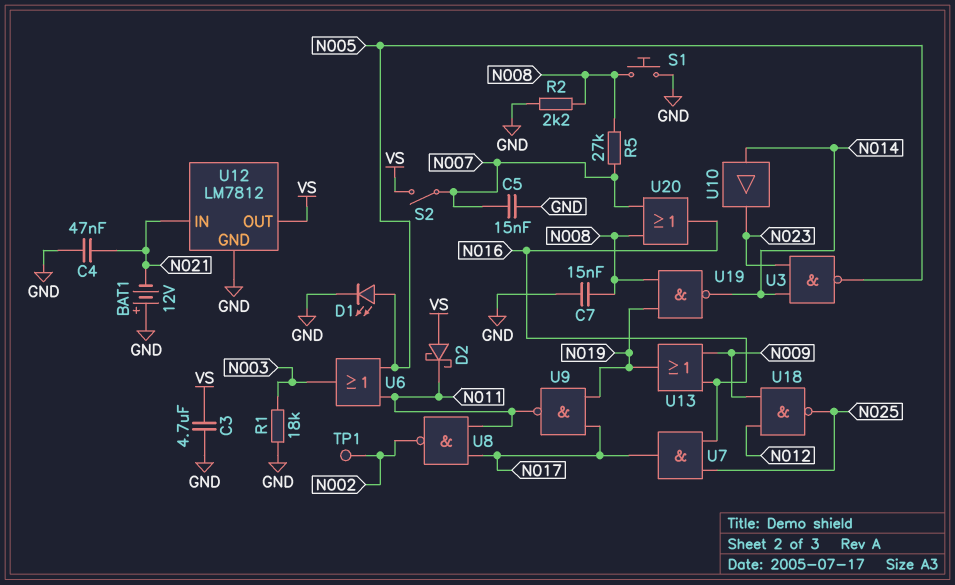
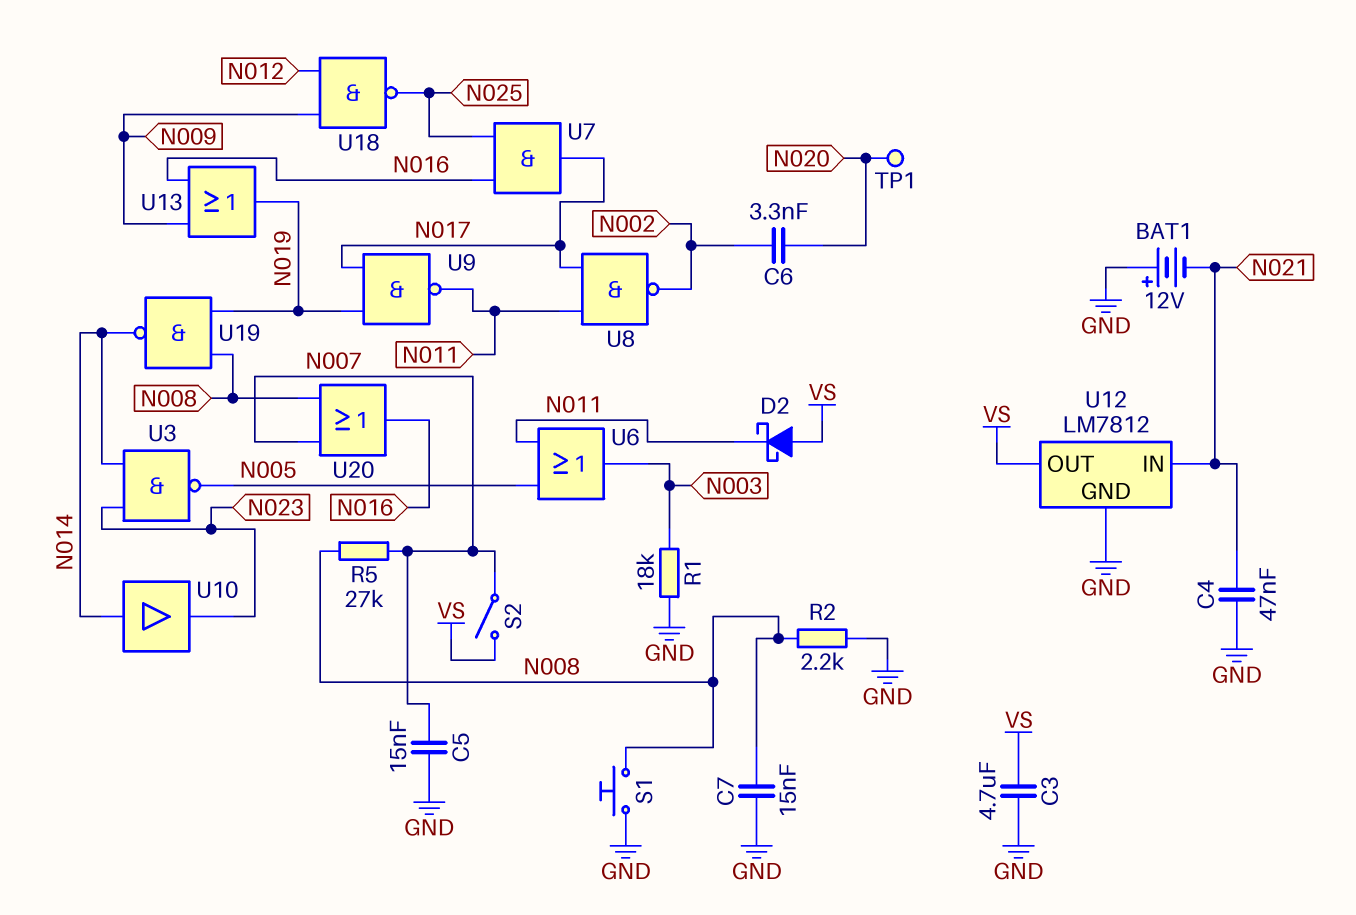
C6: none -> 3.3nF (N002, N020)
D1: LED (A N005, K GND) -> none
TP1: test point (N002) -> test point (N020)

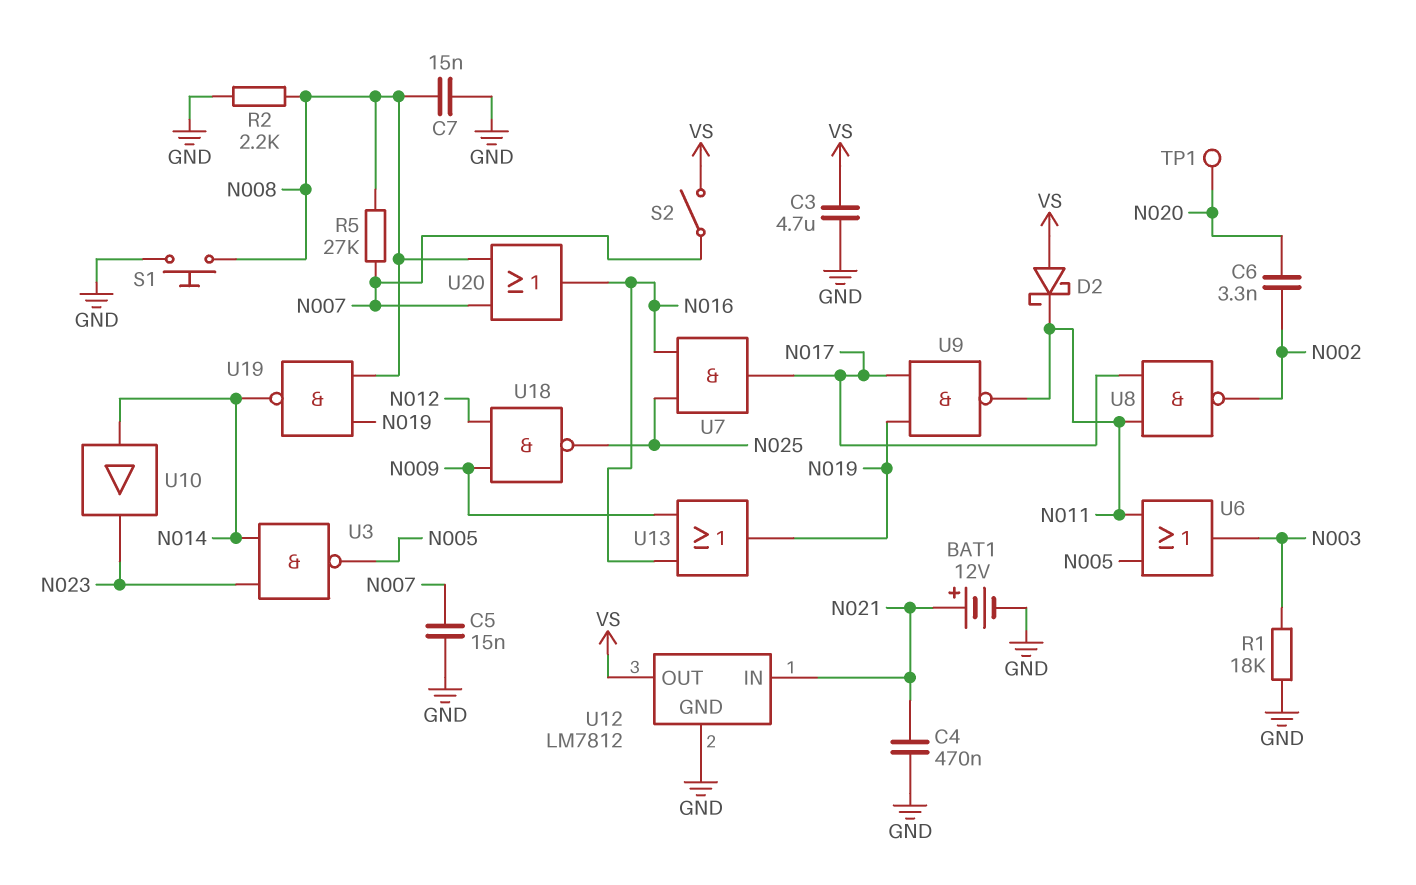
BAT1: 12V (plus GND, minus N021) -> 12V (plus N021, minus GND)
C4: 47nF (GND, N021) -> 470nF (GND, N021)

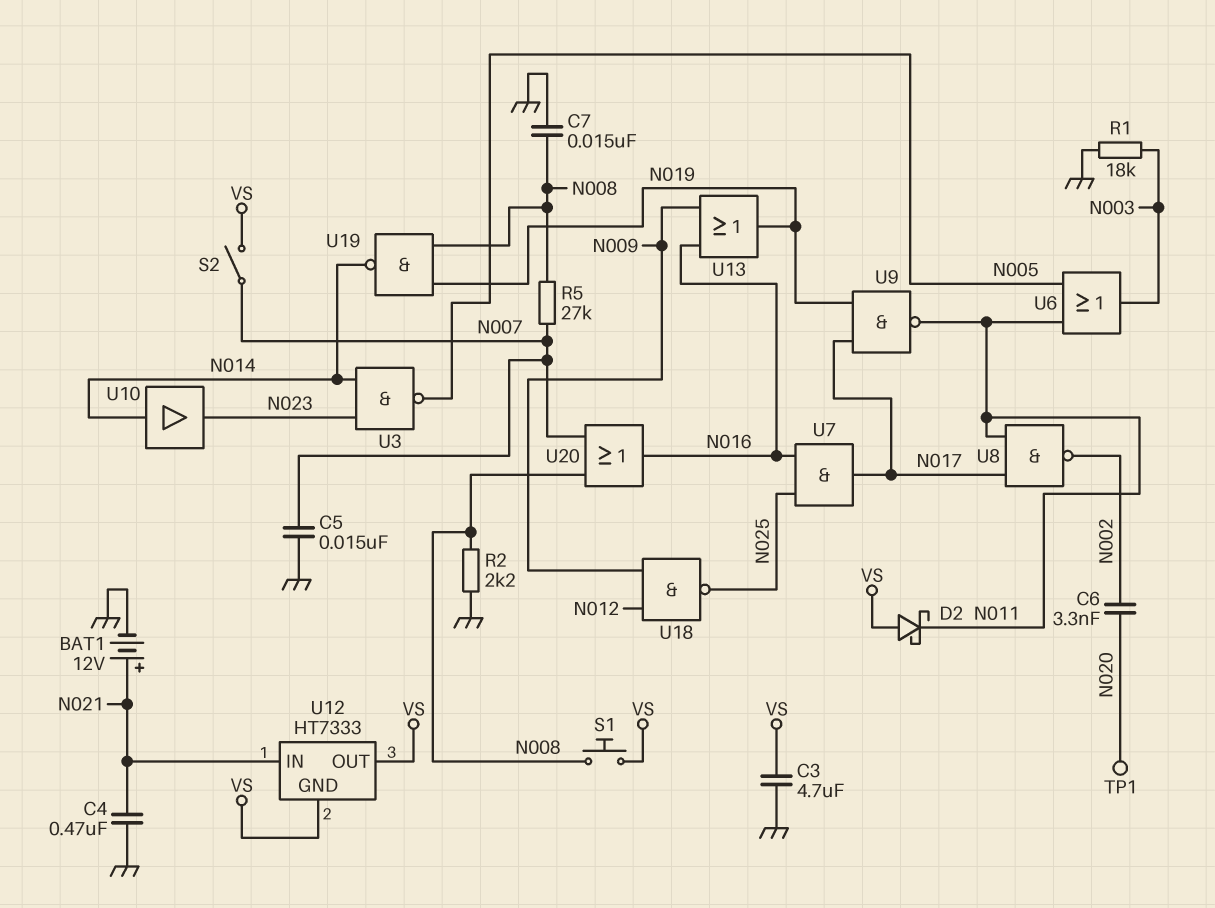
S1: button (GND, N008) -> button (N008, VS)
U12: LM7812 -> HT7333
U12 pin GND: GND -> VS

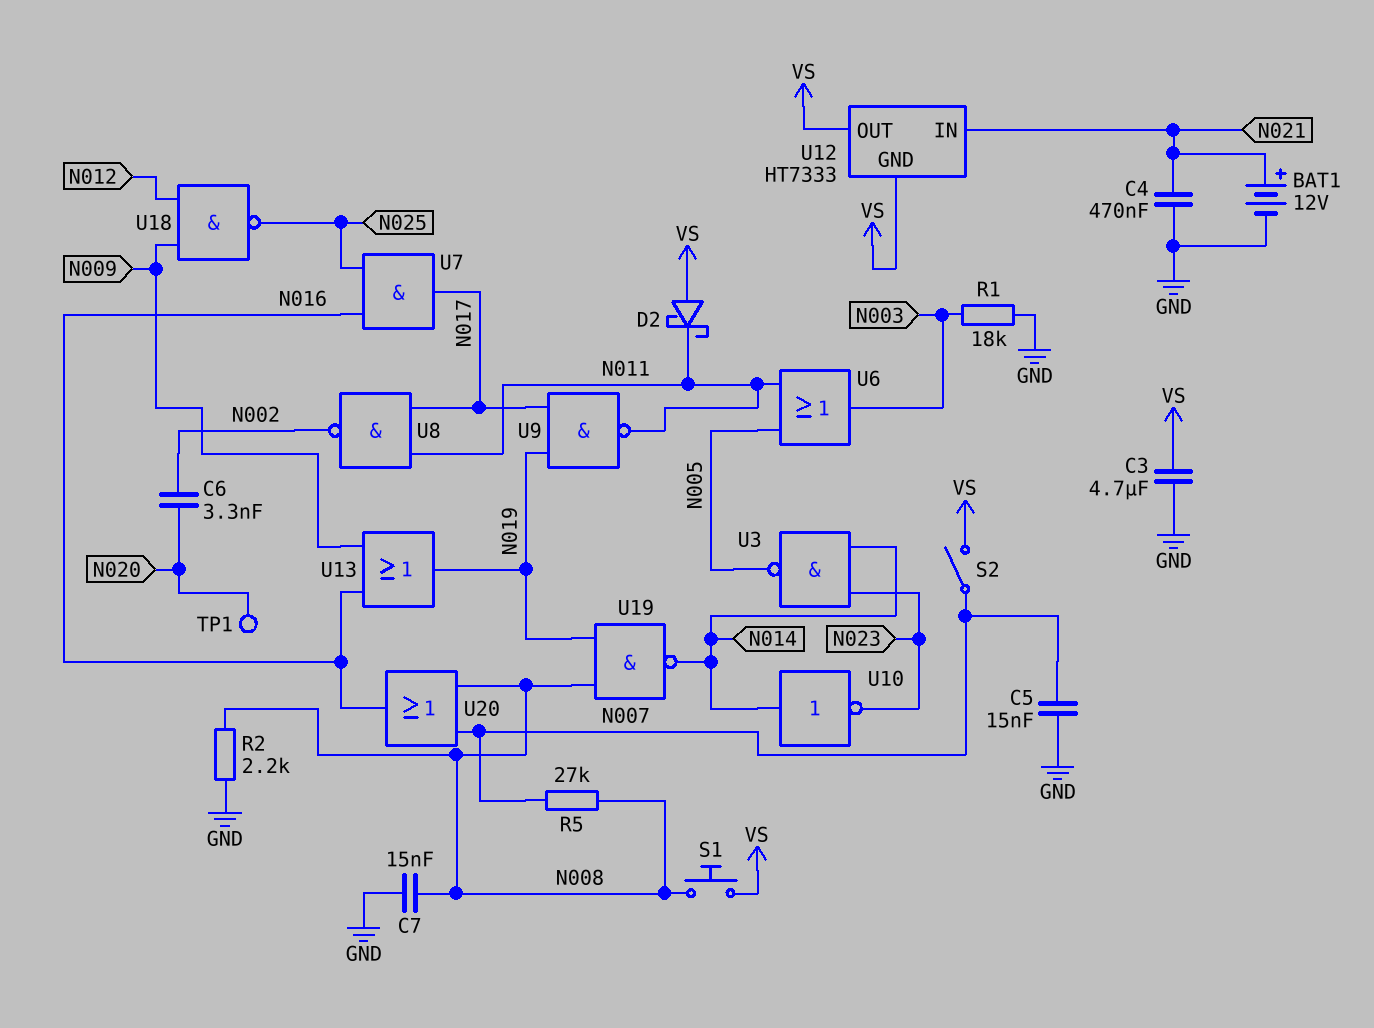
U10: buffer (in N014, out N023) -> NOT (in N014, out N023)

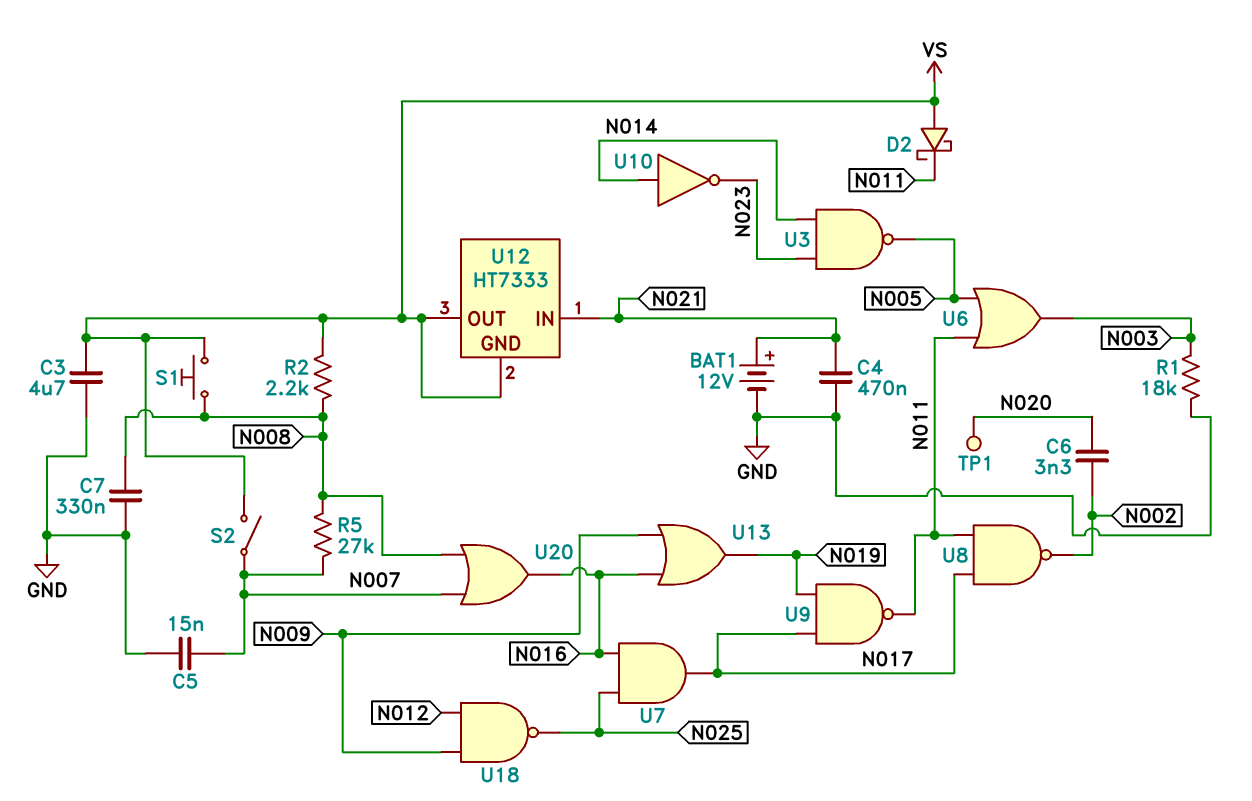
C7: 15nF (GND, N008) -> 330nF (GND, N008)
R2: 2.2k (GND, N008) -> 2.2k (N008, VS)
U19: NAND (in N008, in N019, out N014) -> none

